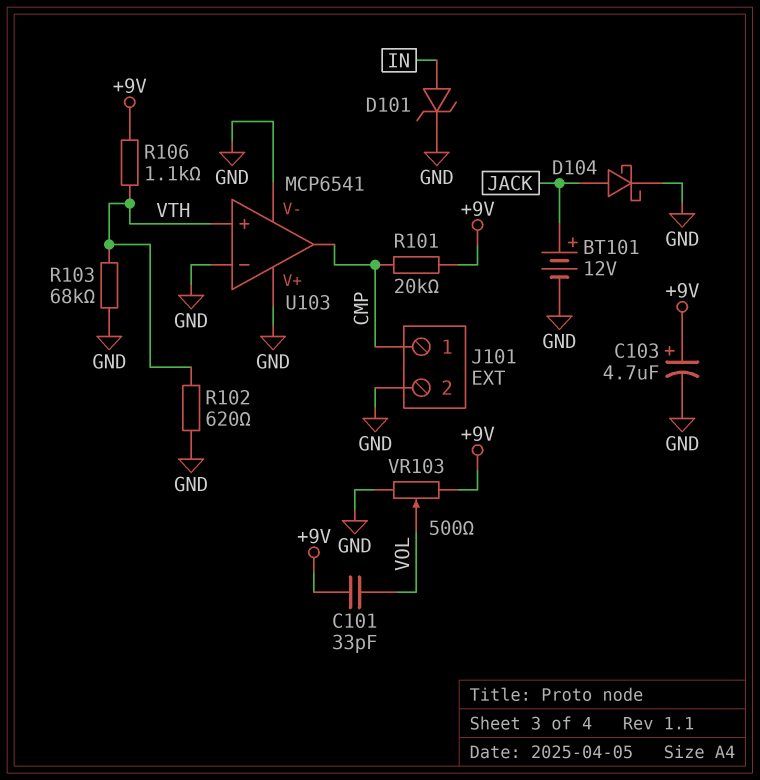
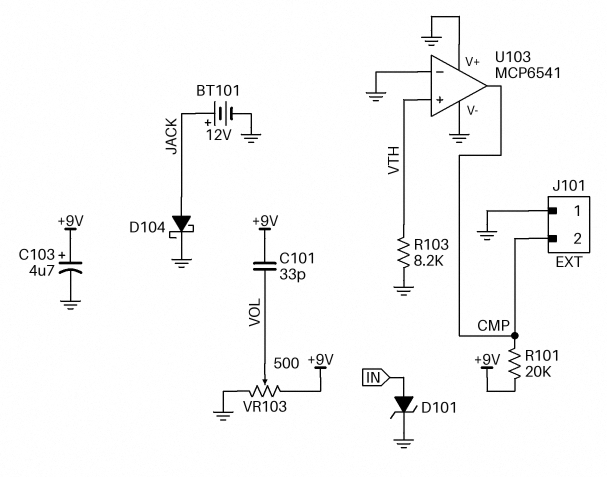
J101 pin 1: CMP -> GND
J101 pin 2: GND -> CMP
R102: 620 (GND, VTH) -> none
R103: 68k (GND, VTH) -> 8.2k (GND, VTH)
R106: 1.1k (+9V, VTH) -> none

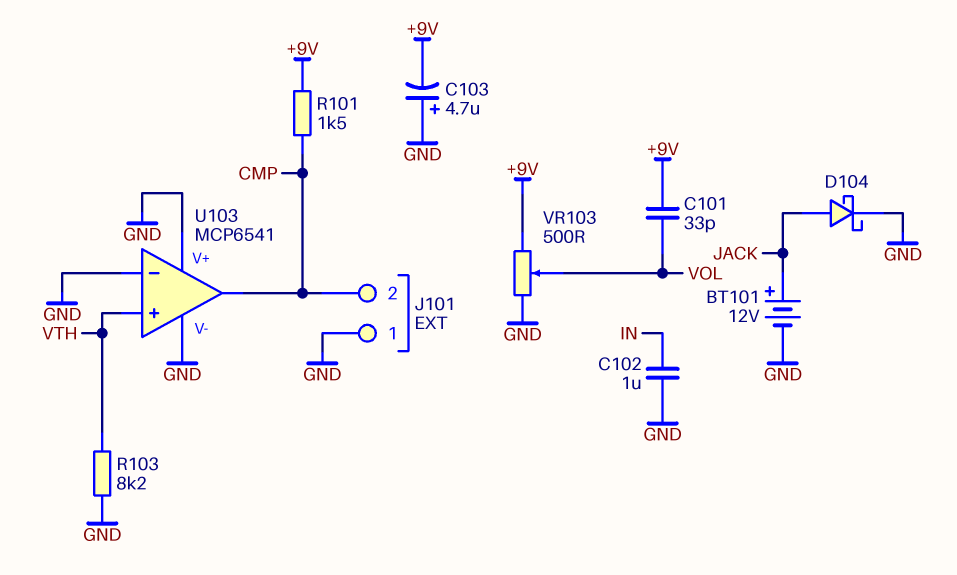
C102: none -> 1uF (GND, IN)
C103: 4.7uF (plus +9V, minus GND) -> 4.7uF (plus GND, minus +9V)
D101: zener (A IN, K GND) -> none
R101: 20k (+9V, CMP) -> 1.5k (+9V, CMP)

